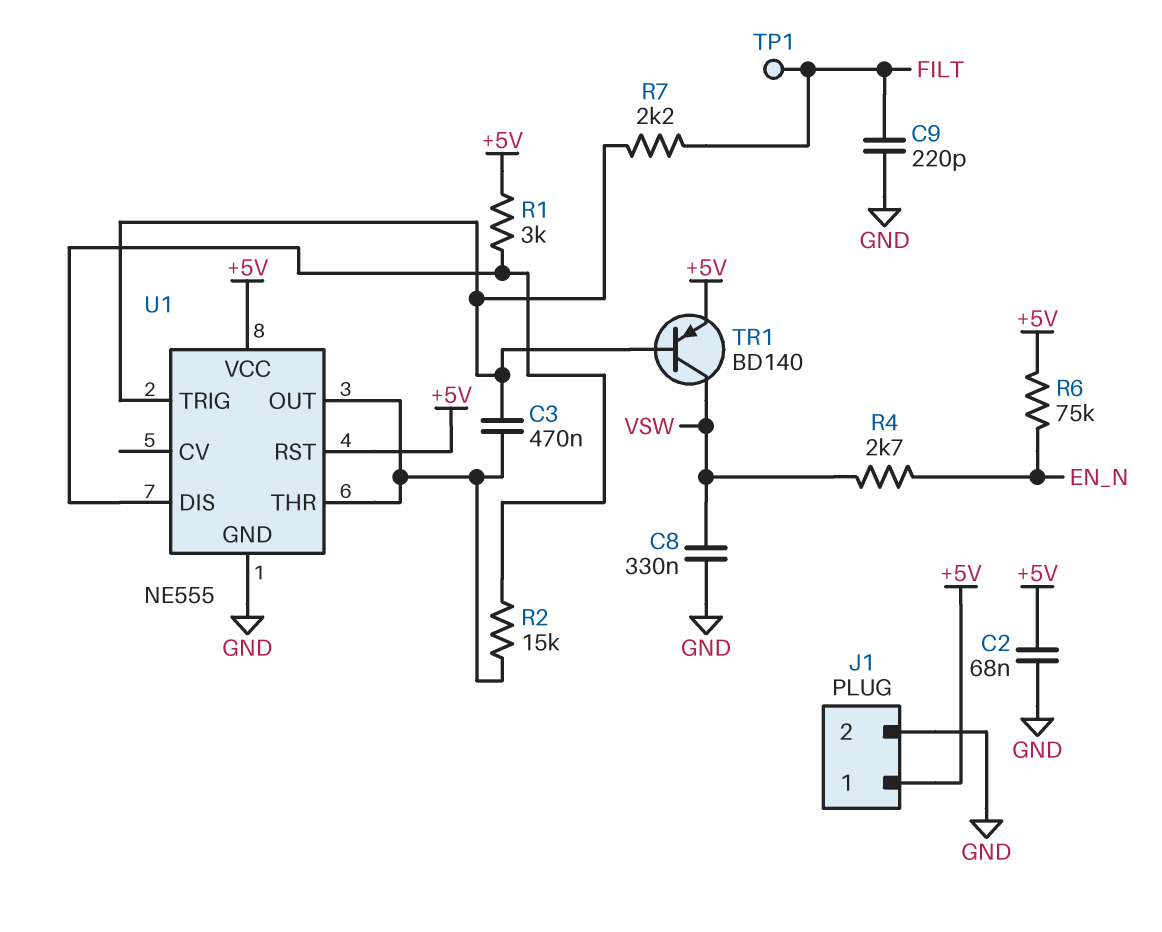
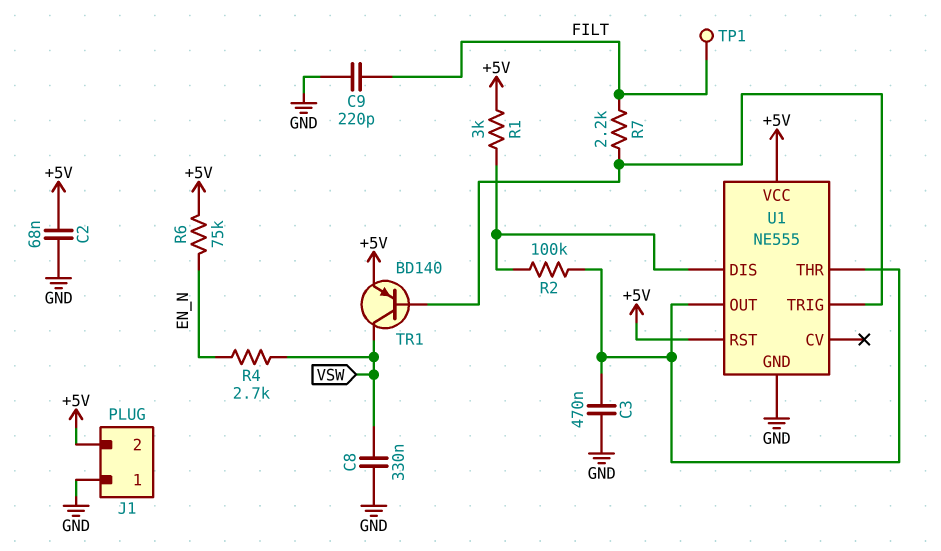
C3: 470nF (U1/OUT, U1/TRIG) -> 470nF (GND, U1/OUT)
J1 pin 1: +5V -> GND
J1 pin 2: GND -> +5V
R2: 15k (U1/DIS, U1/OUT) -> 100k (U1/DIS, U1/OUT)

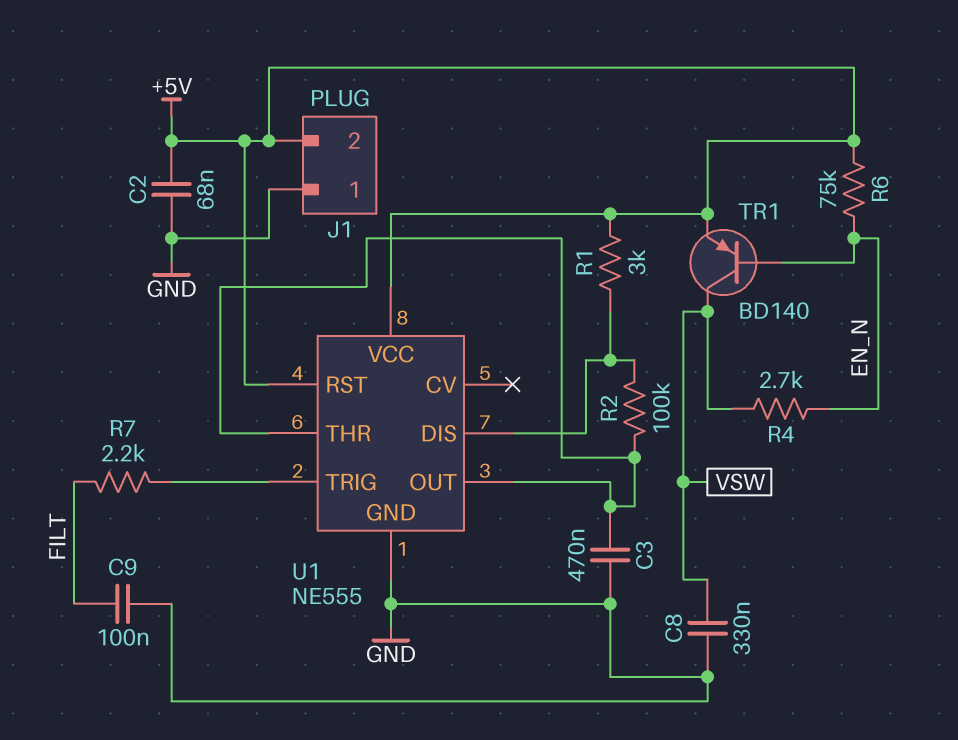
C9: 220pF (FILT, GND) -> 100nF (FILT, GND)
TP1: test point (FILT) -> none
TR1: PNP BD140 (B U1/TRIG, C VSW, E +5V) -> PNP BD140 (B EN_N, C VSW, E +5V)

